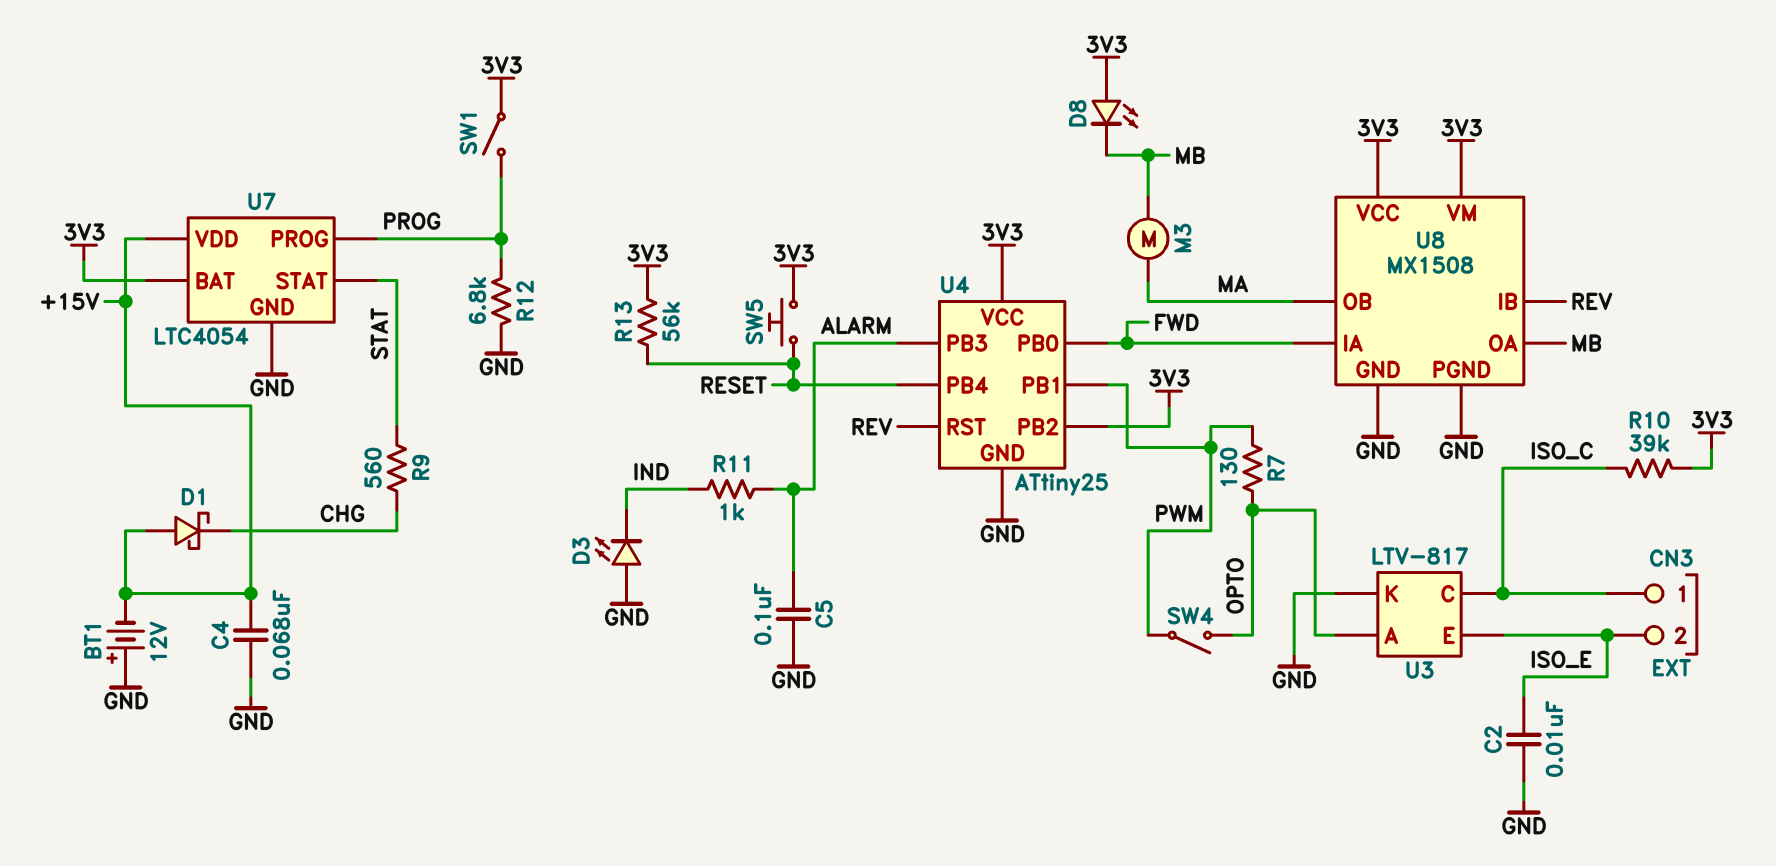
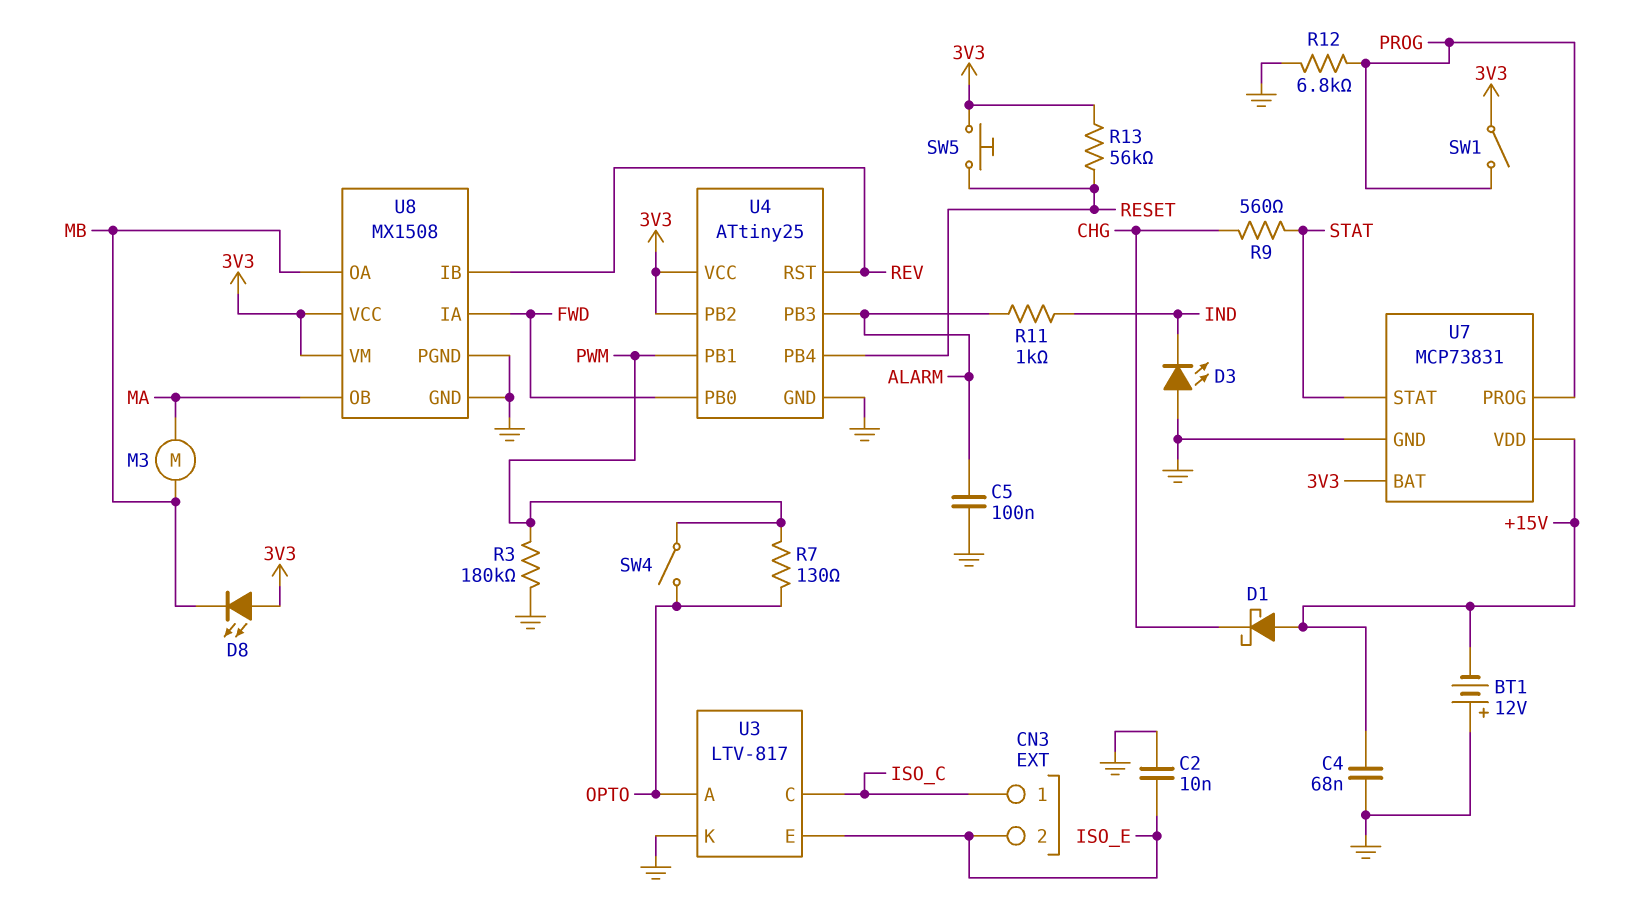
R3: none -> 180k (GND, PWM)
R10: 39k (3V3, ISO_C) -> none
U7: LTC4054 -> MCP73831

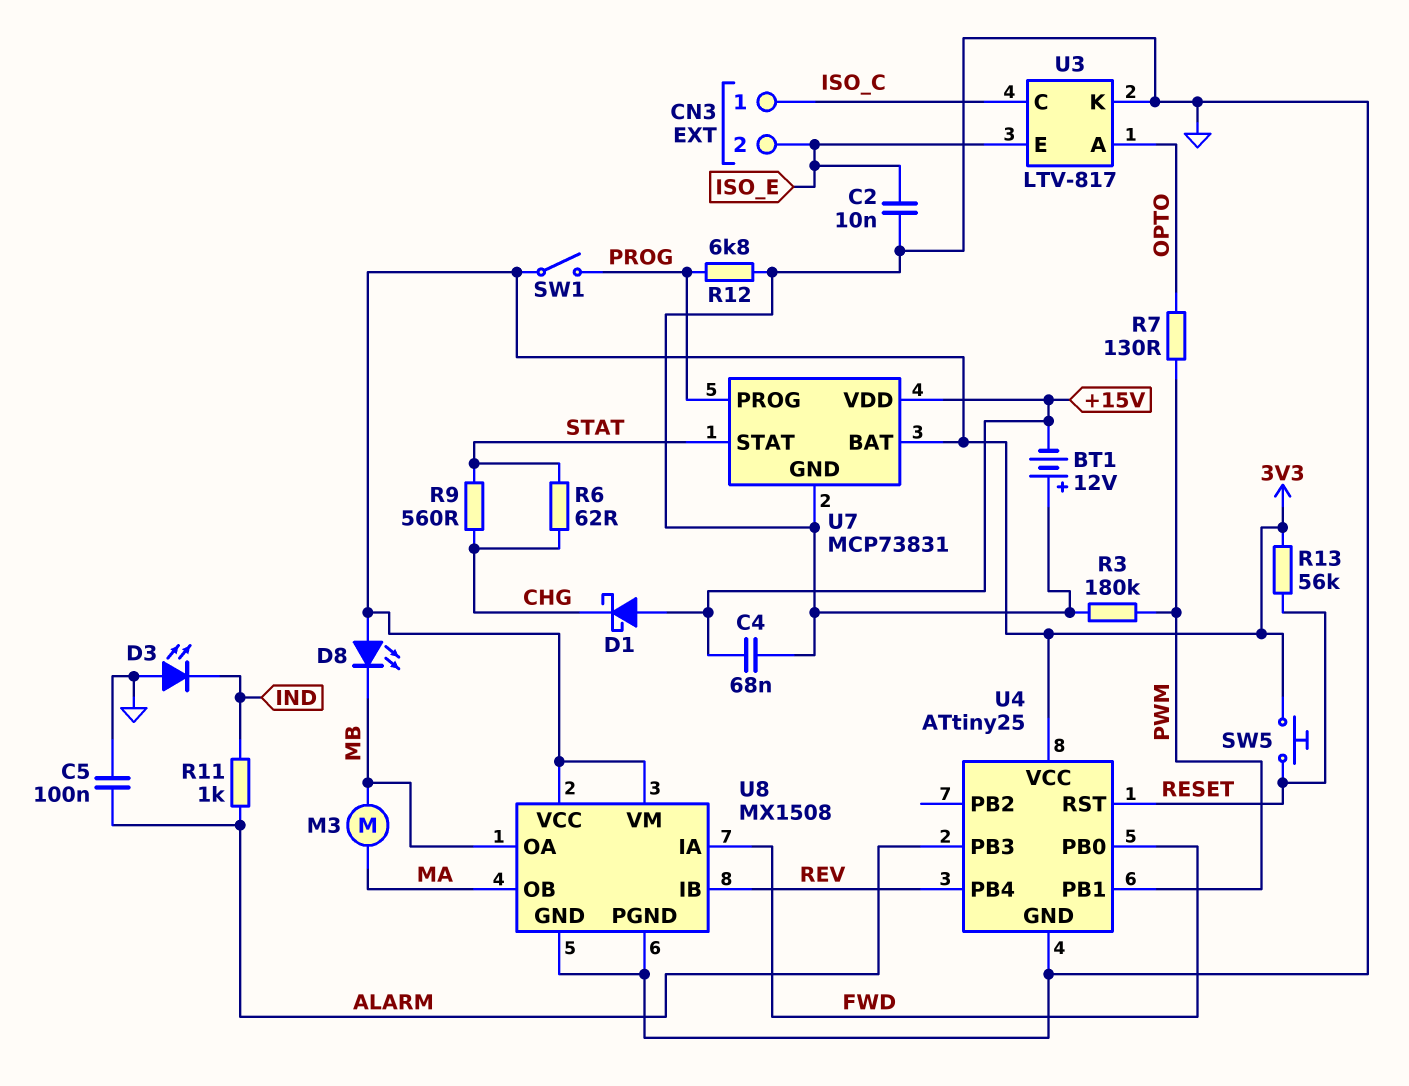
R6: none -> 62 (CHG, STAT)
SW4: switch (OPTO, PWM) -> none
U4 pin PB2: 3V3 -> none
U4 pin PB4: RESET -> REV
U4 pin RST: REV -> RESET

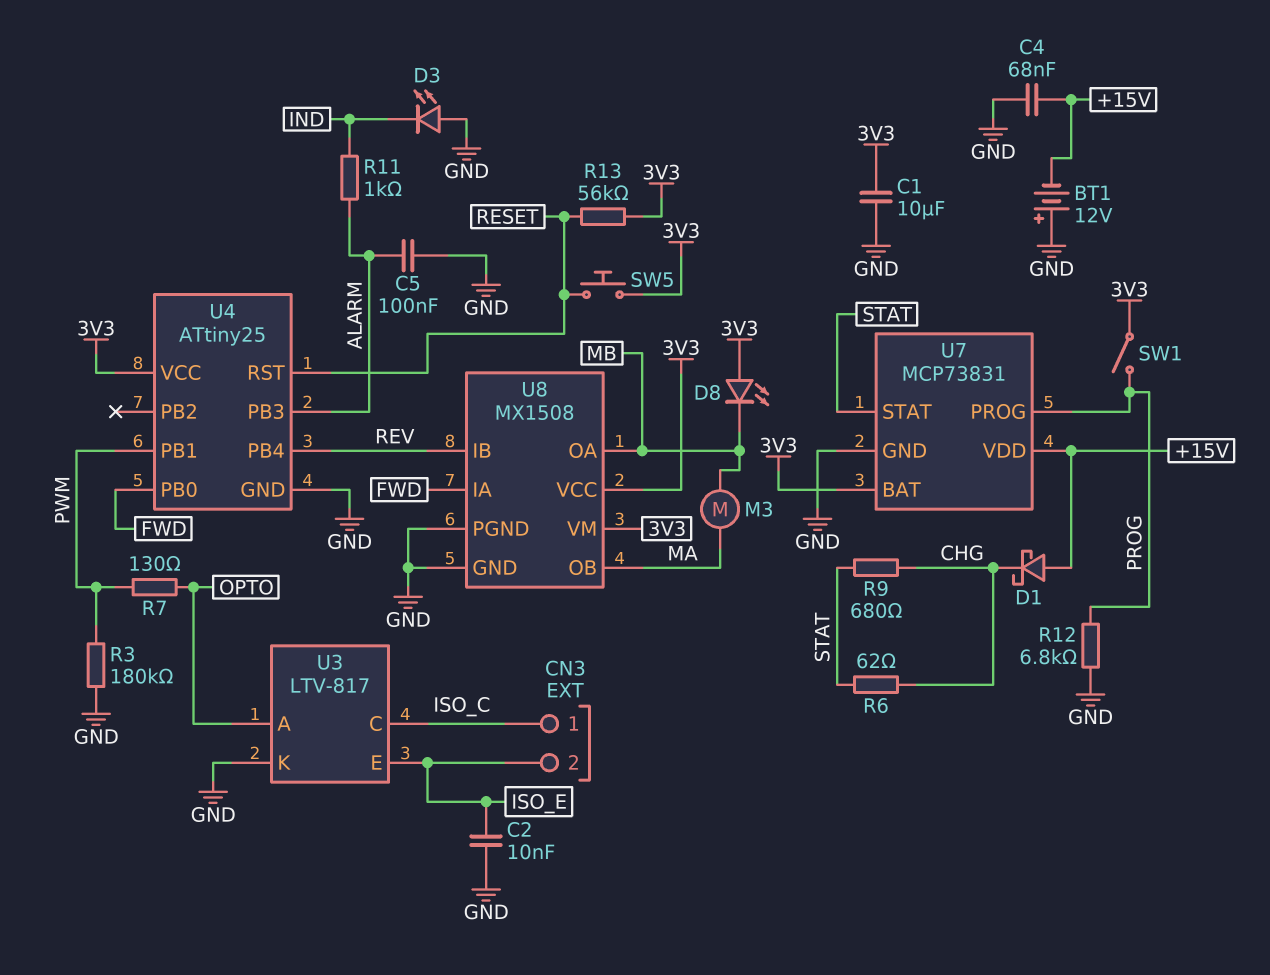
C1: none -> 10uF (3V3, GND)
R9: 560 (CHG, STAT) -> 680 (CHG, STAT)

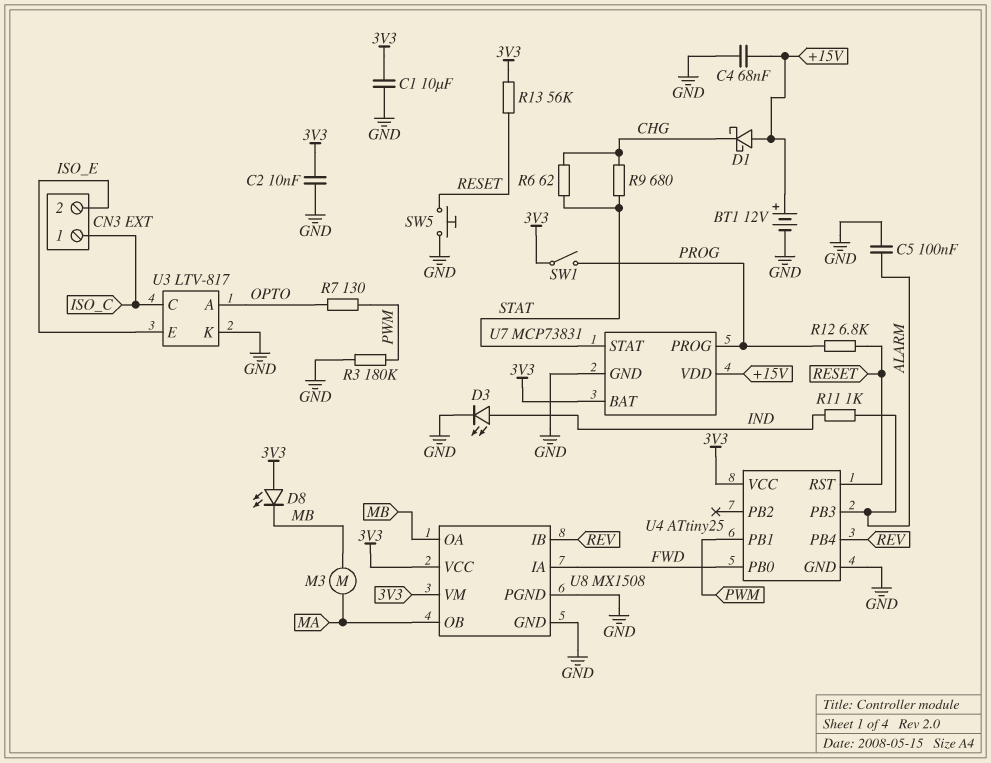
BT1: 12V (plus GND, minus +15V) -> 12V (plus +15V, minus GND)
C2: 10nF (GND, ISO_E) -> 10nF (3V3, GND)
D3: LED (A GND, K IND) -> LED (A IND, K GND)
R12: 6.8k (GND, PROG) -> 6.8k (PROG, RESET)
SW5: button (3V3, RESET) -> button (GND, RESET)

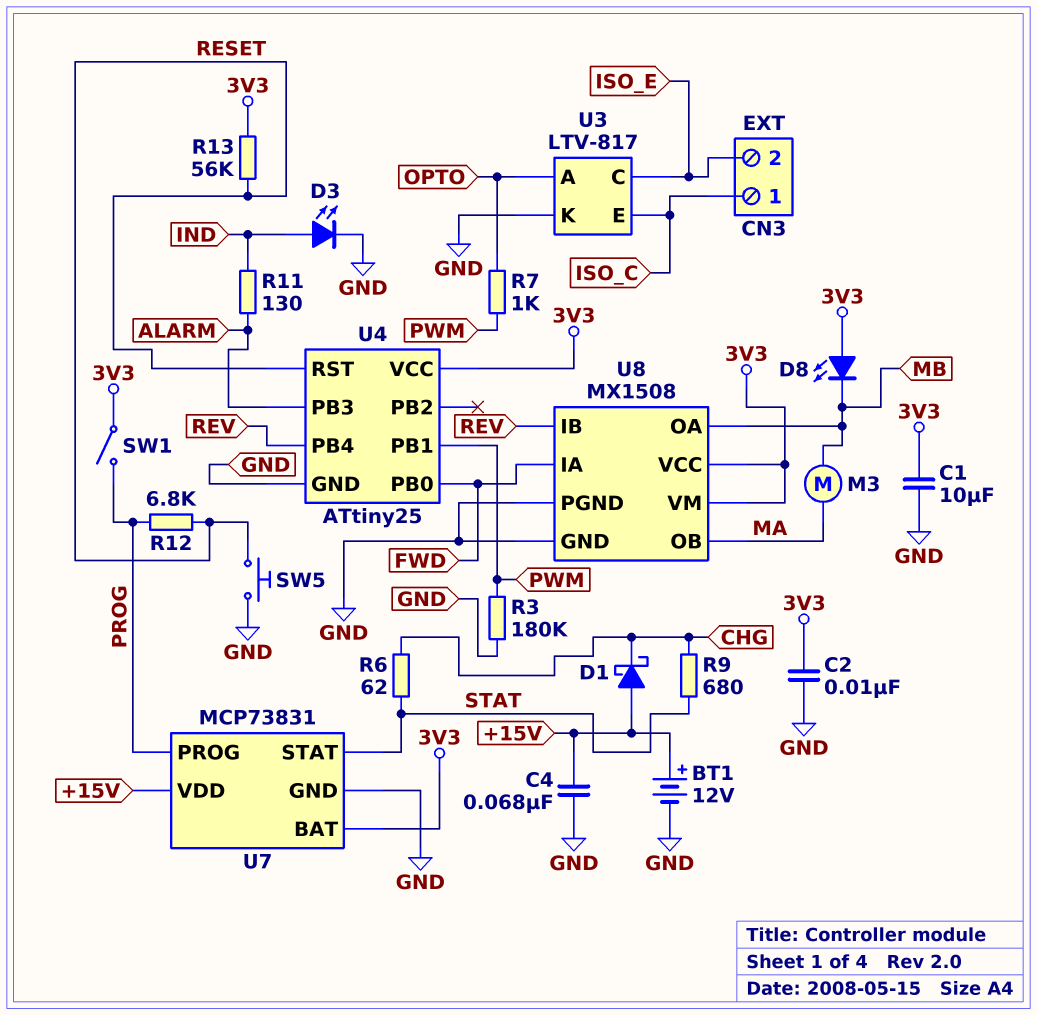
C5: 100nF (ALARM, GND) -> none
R7: 130 (OPTO, PWM) -> 1k (OPTO, PWM)
R11: 1k (ALARM, IND) -> 130 (ALARM, IND)
U3 pin C: ISO_C -> ISO_E
U3 pin E: ISO_E -> ISO_C

